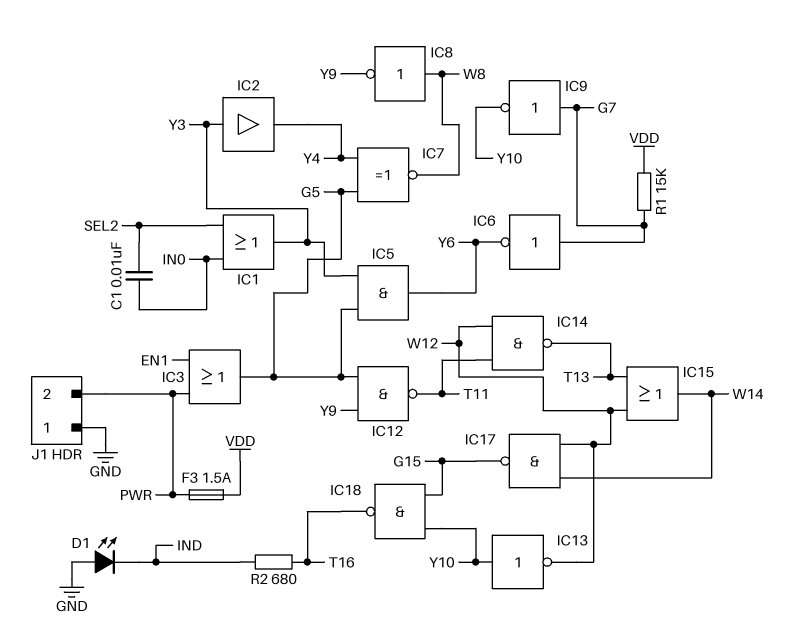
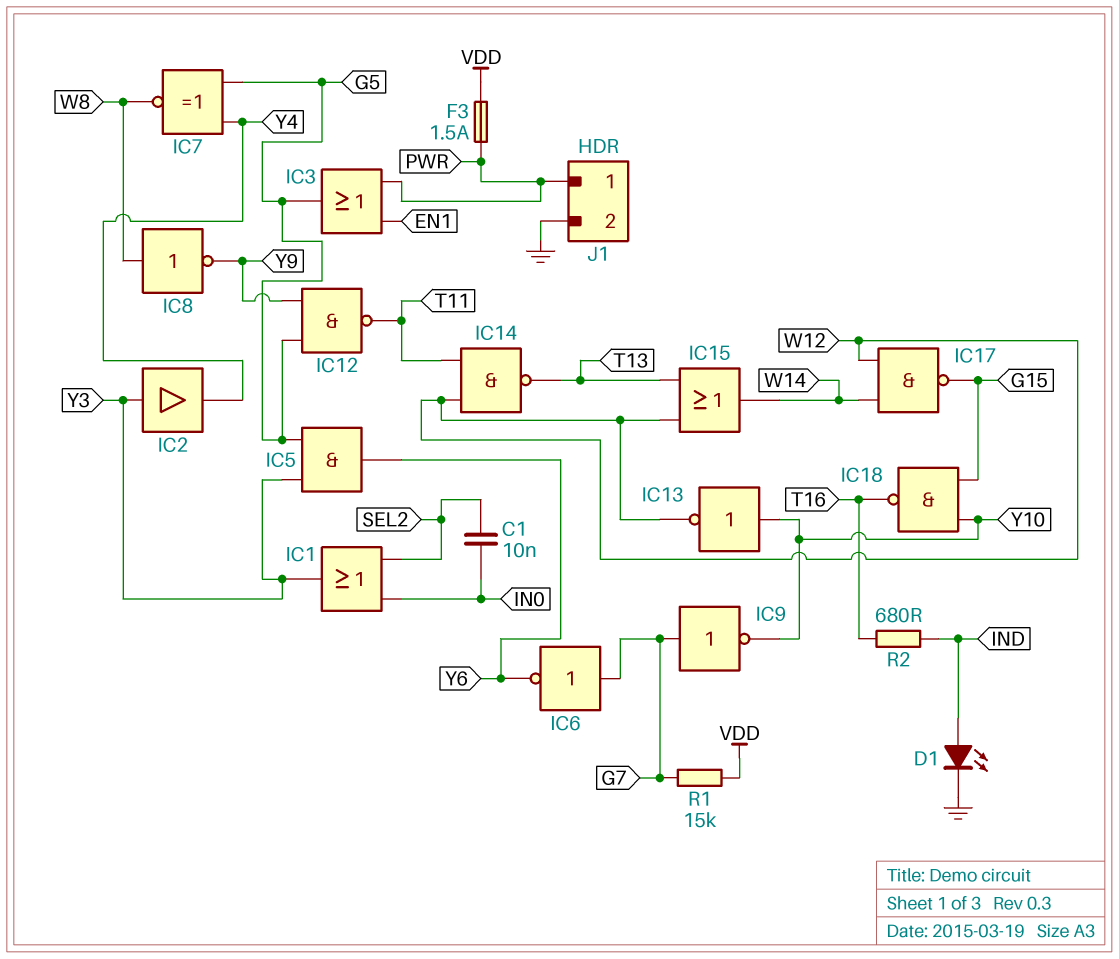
D1: LED (A GND, K IND) -> LED (A IND, K GND)
J1 pin 1: GND -> PWR
J1 pin 2: PWR -> GND

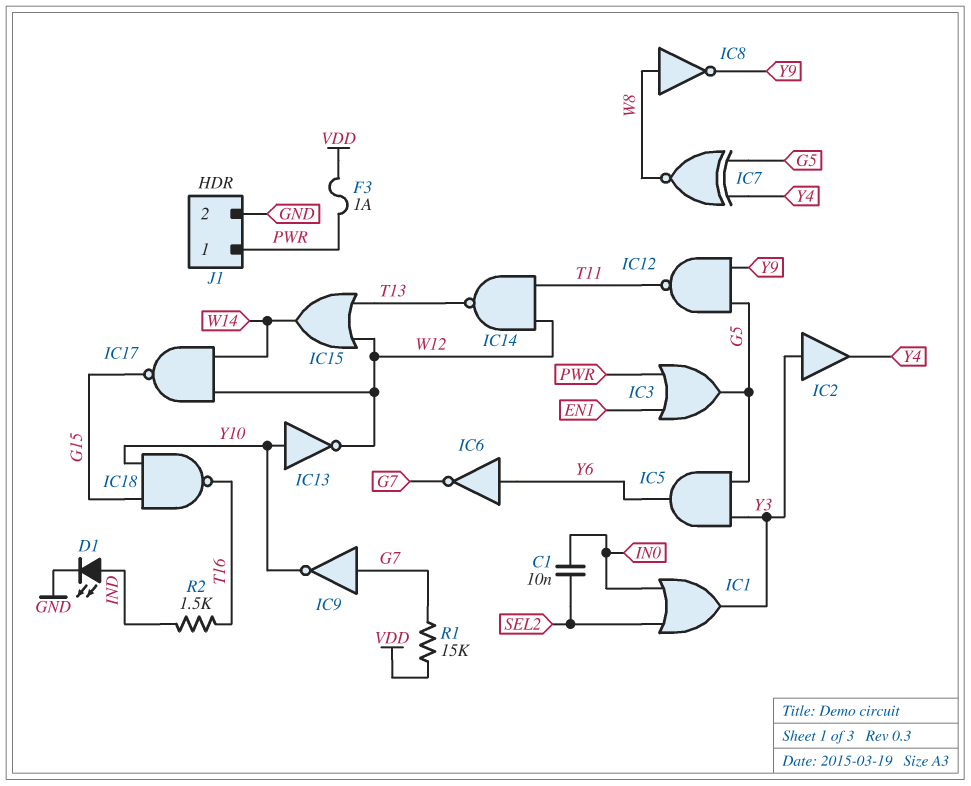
F3: 1.5A (PWR, VDD) -> 1A (PWR, VDD)
IC6: NOT (in G7, out Y6) -> NOT (in Y6, out G7)
R2: 680 (IND, T16) -> 1.5k (IND, T16)

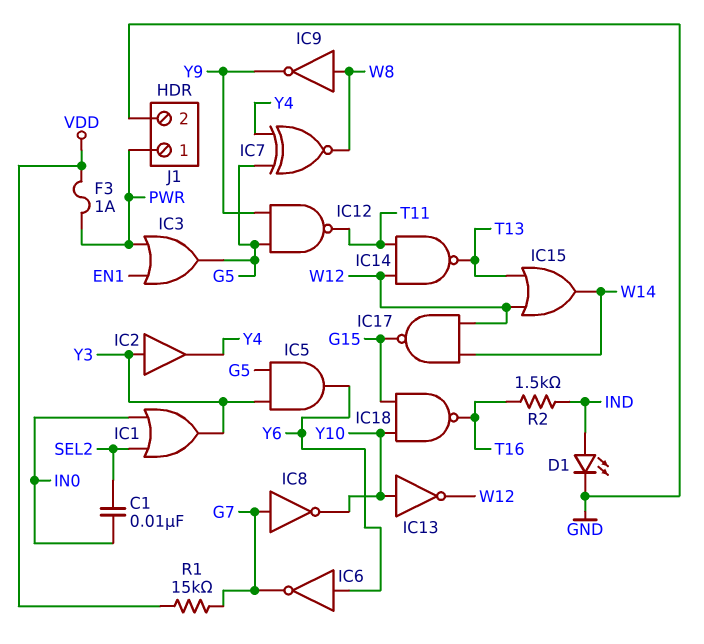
IC8: NOT (in W8, out Y9) -> NOT (in G7, out Y10)
IC9: NOT (in G7, out Y10) -> NOT (in W8, out Y9)

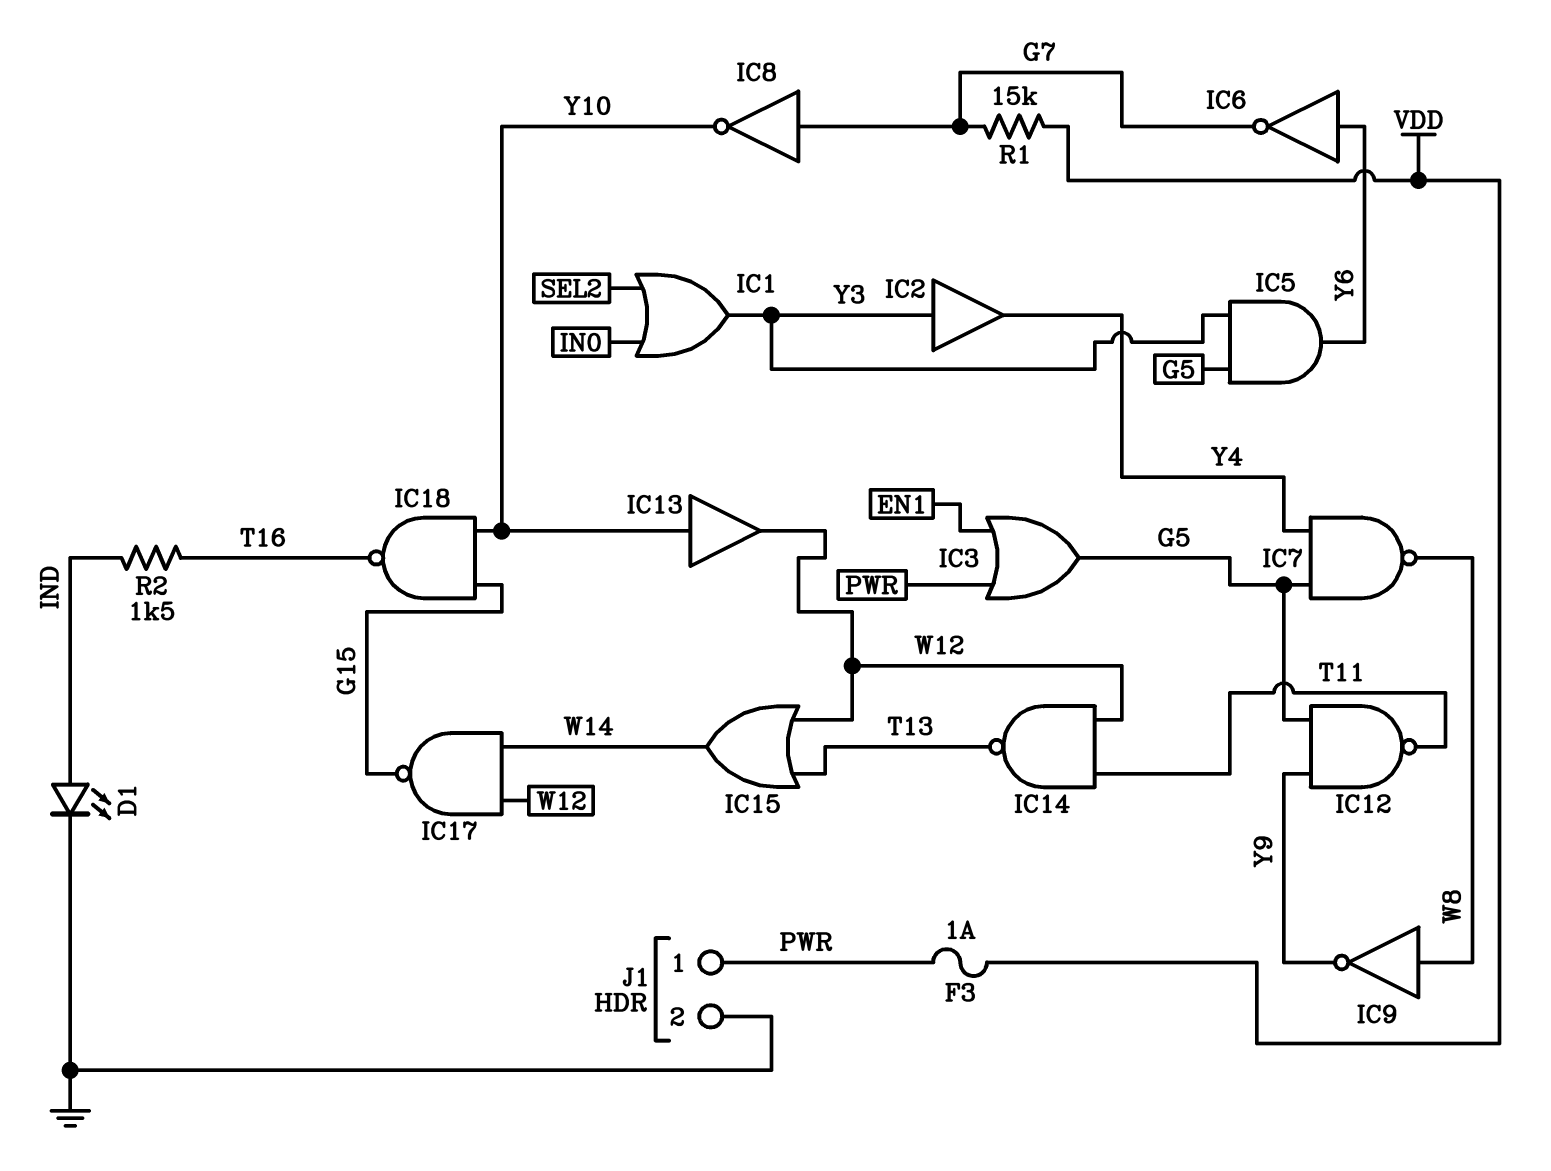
C1: 10nF (IN0, SEL2) -> none
IC7: XNOR (in G5, in Y4, out W8) -> NAND (in G5, in Y4, out W8)
IC13: NOT (in Y10, out W12) -> buffer (in Y10, out W12)

